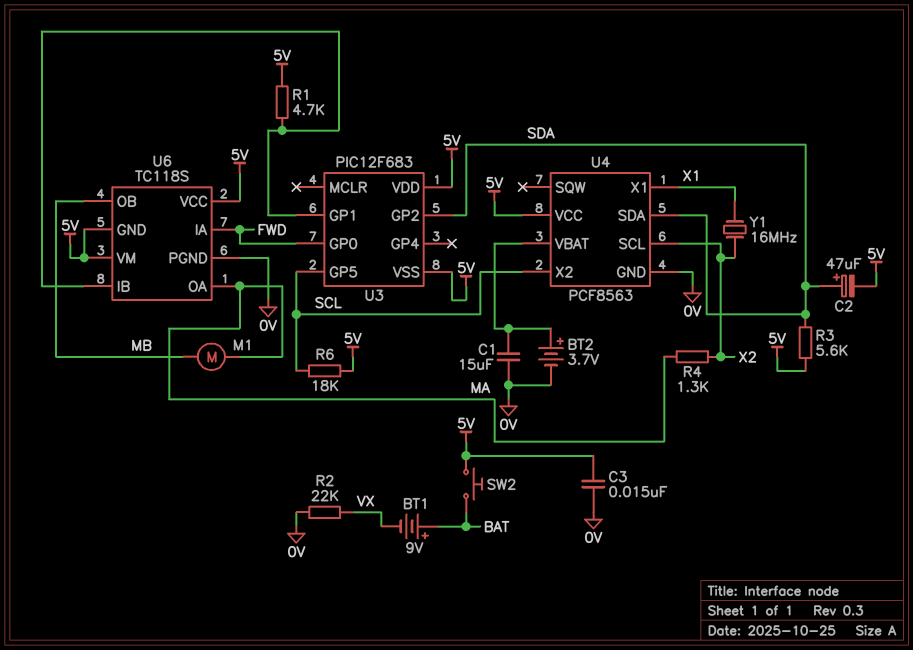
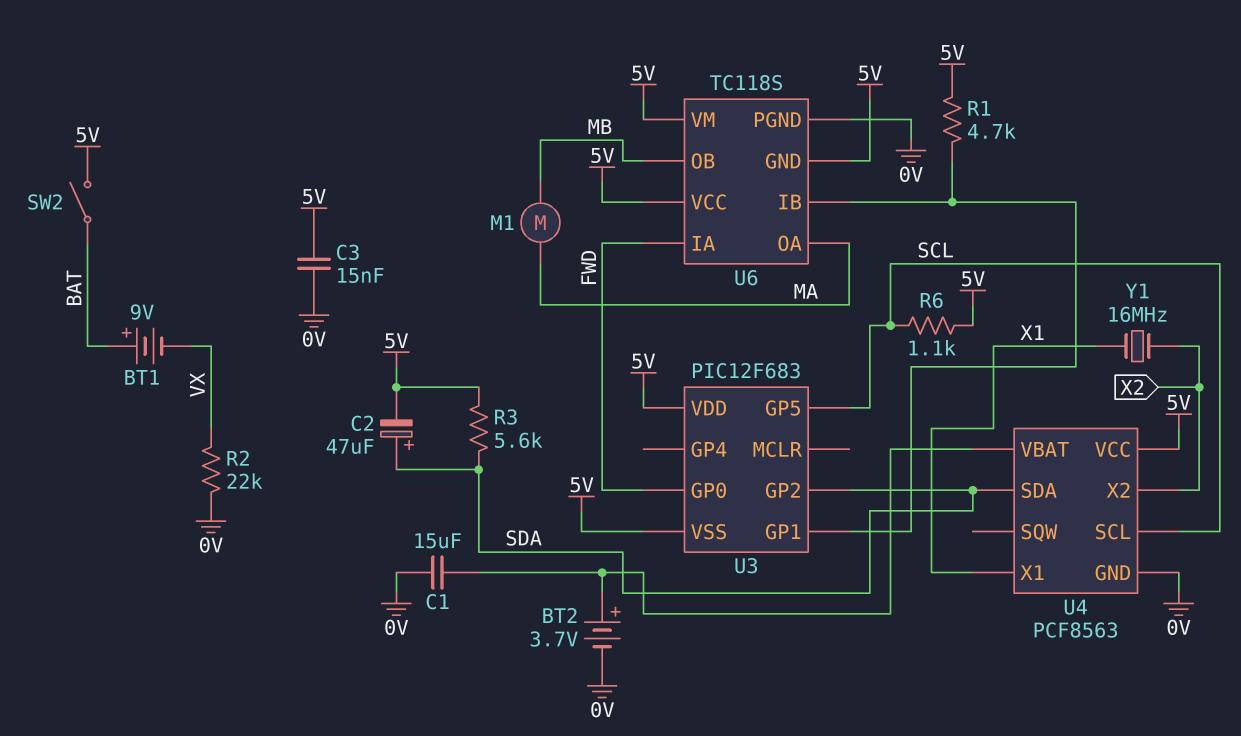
R4: 1.3k (MA, X2) -> none
R6: 18k (5V, SCL) -> 1.1k (5V, SCL)
SW2: button (5V, BAT) -> switch (5V, BAT)
U4 pin SCL: X2 -> SCL
U4 pin X2: SCL -> X2

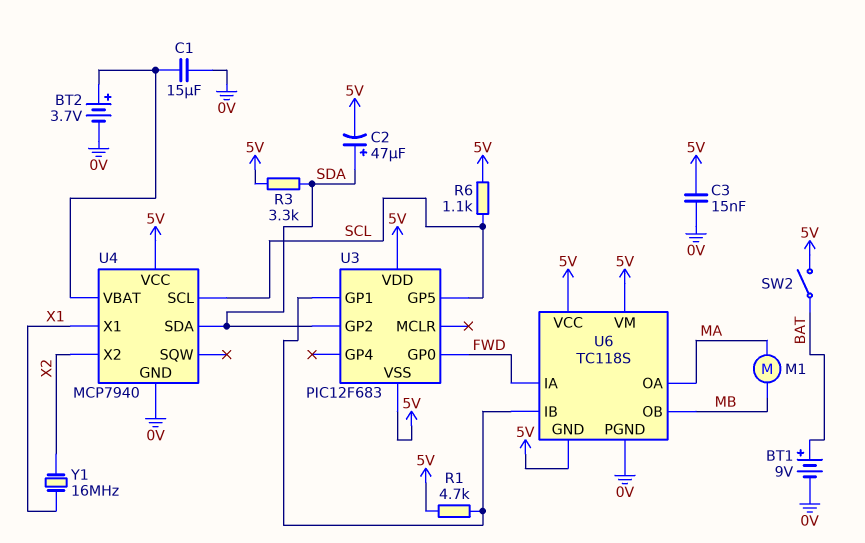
BT1: 9V (plus BAT, minus VX) -> 9V (plus BAT, minus 0V)
R2: 22k (0V, VX) -> none
R3: 5.6k (5V, SDA) -> 3.3k (5V, SDA)
U4: PCF8563 -> MCP7940

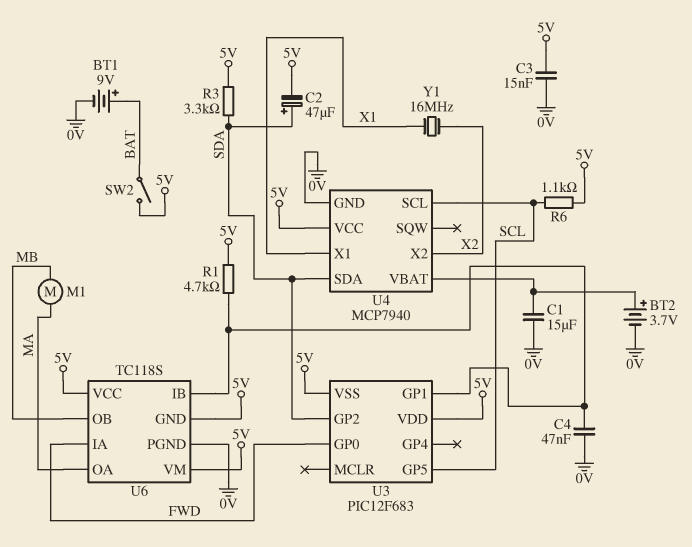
C4: none -> 47nF (0V, U3/GP1)

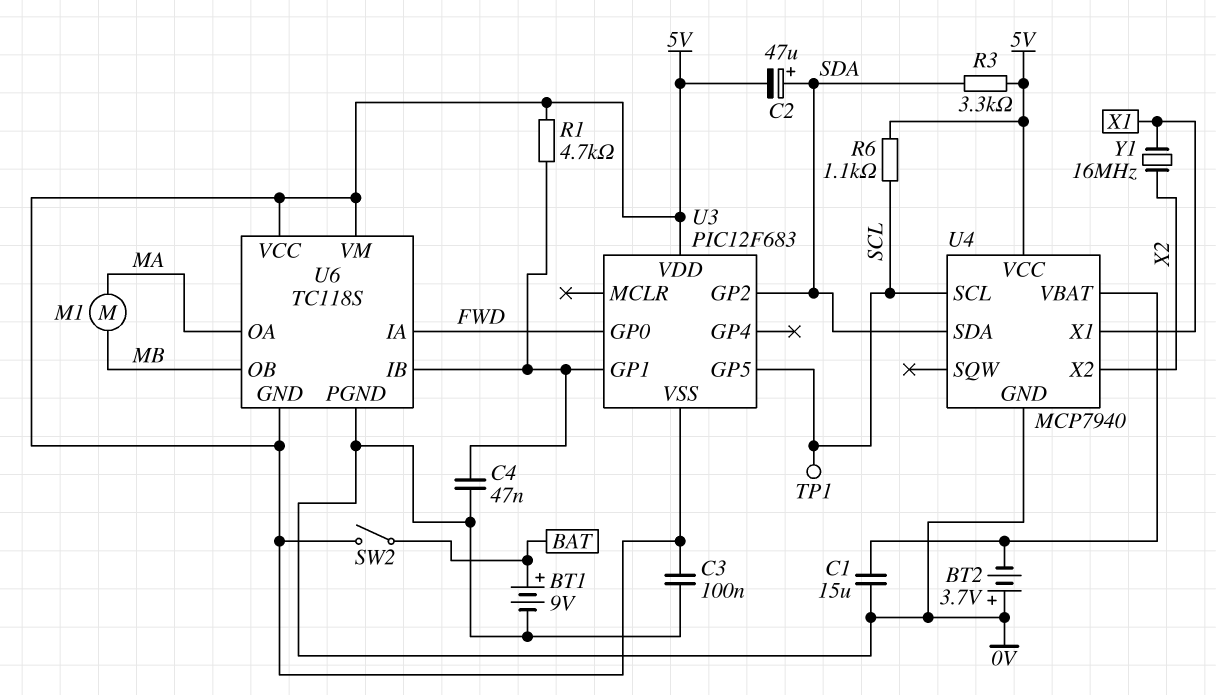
BT2: 3.7V (plus U4/VBAT, minus 0V) -> 3.7V (plus 0V, minus U4/VBAT)
C3: 15nF (0V, 5V) -> 100nF (0V, 5V)
TP1: none -> test point (SCL)

